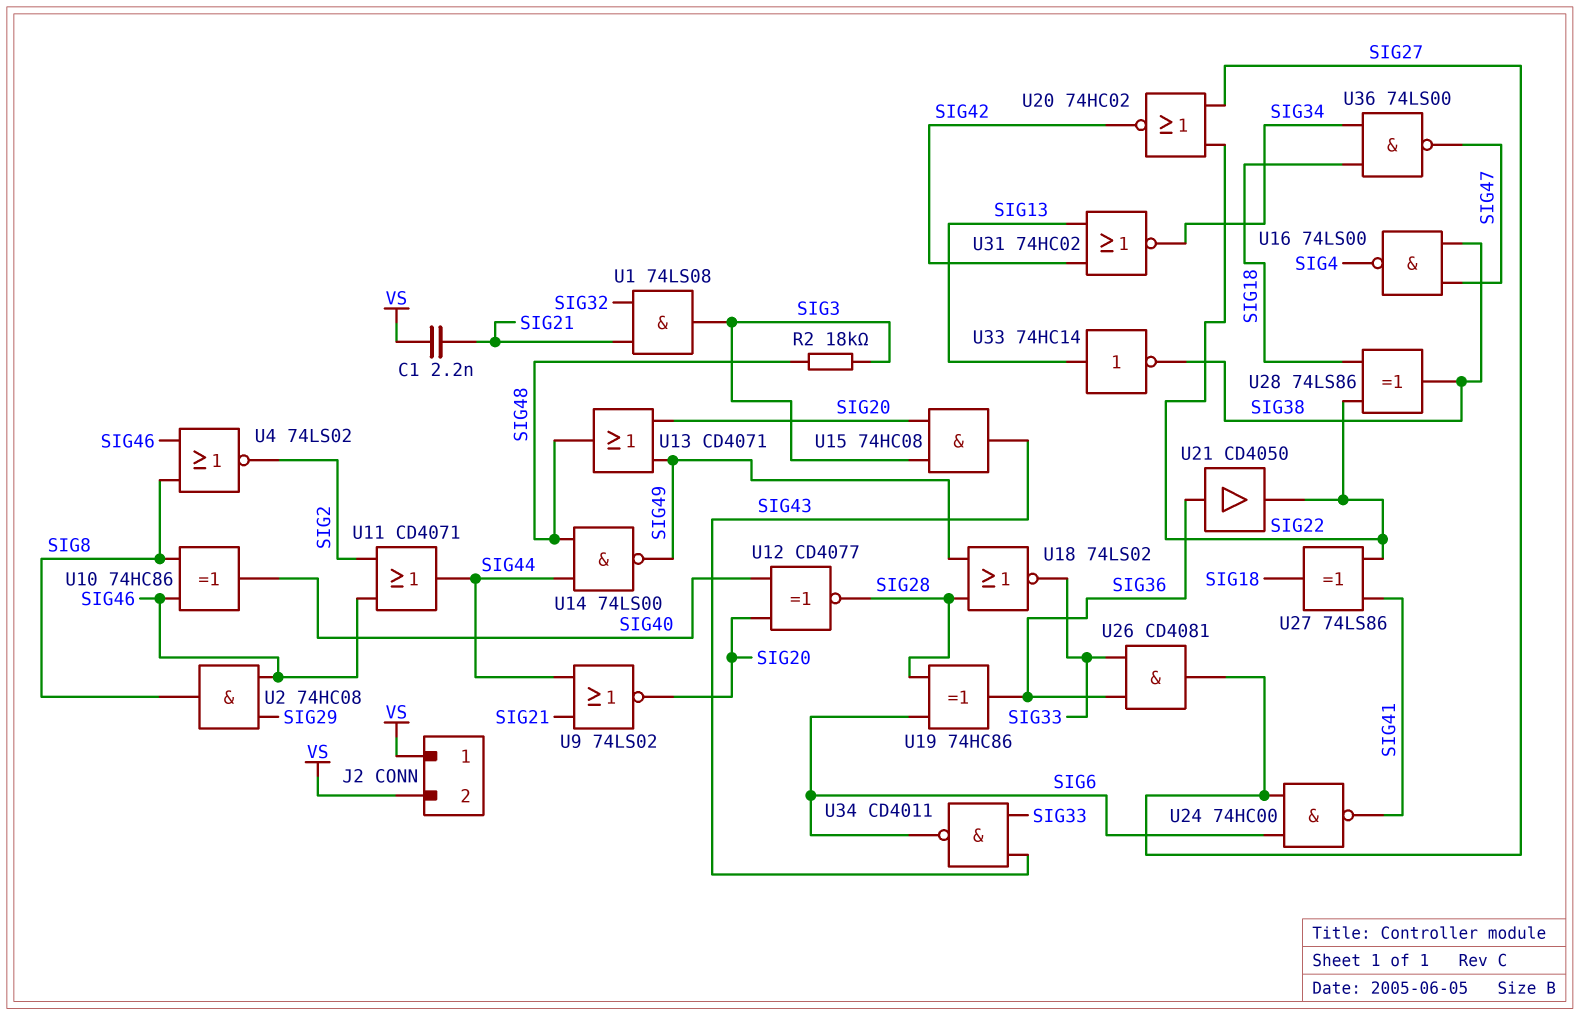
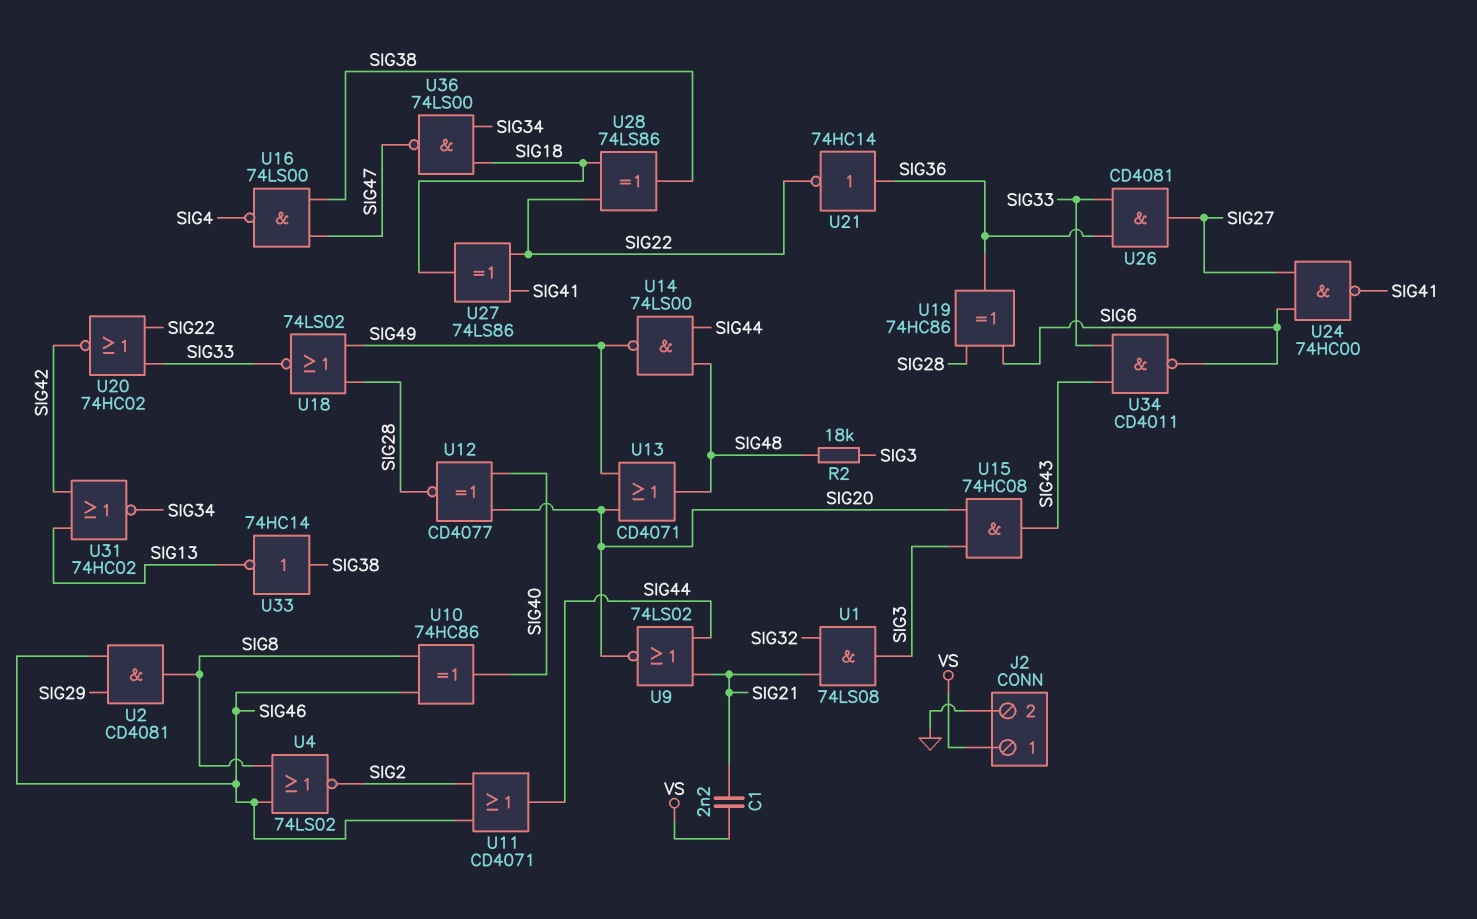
J2 pin 2: VS -> GND
U2: AND 74HC08 (in SIG29, in SIG46, out SIG8) -> AND CD4081 (in SIG29, in SIG46, out SIG8)
U20: NOR 74HC02 (in SIG22, in SIG27, out SIG42) -> NOR 74HC02 (in SIG22, in SIG33, out SIG42)
U21: buffer CD4050 (in SIG36, out SIG22) -> NOT 74HC14 (in SIG36, out SIG22)
U33: NOT 74HC14 (in SIG13, out SIG38) -> NOT 74HC14 (in SIG38, out SIG13)

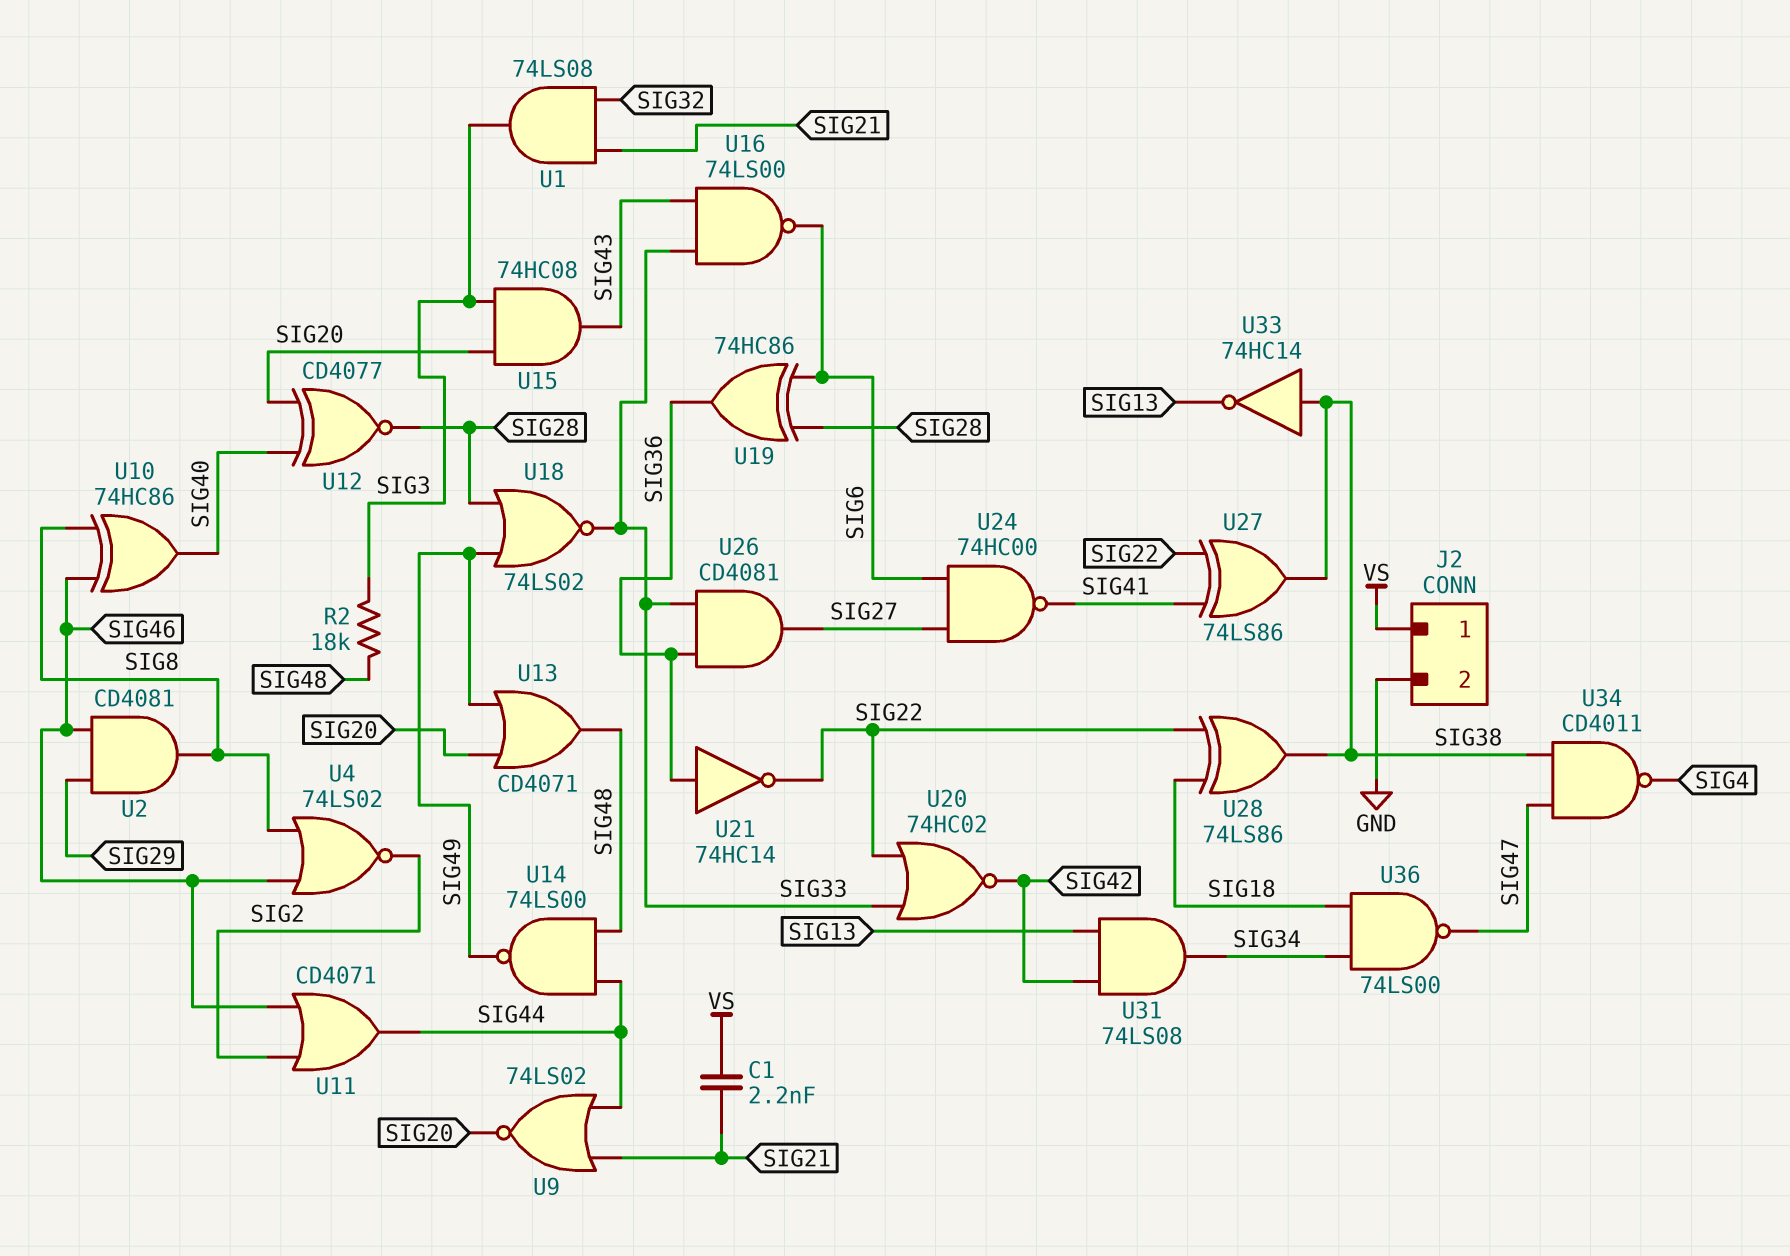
U16: NAND 74LS00 (in SIG38, in SIG47, out SIG4) -> NAND 74LS00 (in SIG33, in SIG43, out SIG6)
U27: XOR 74LS86 (in SIG22, in SIG41, out SIG18) -> XOR 74LS86 (in SIG22, in SIG41, out SIG38)
U31: NOR 74HC02 (in SIG13, in SIG42, out SIG34) -> AND 74LS08 (in SIG13, in SIG42, out SIG34)
U34: NAND CD4011 (in SIG33, in SIG43, out SIG6) -> NAND CD4011 (in SIG38, in SIG47, out SIG4)

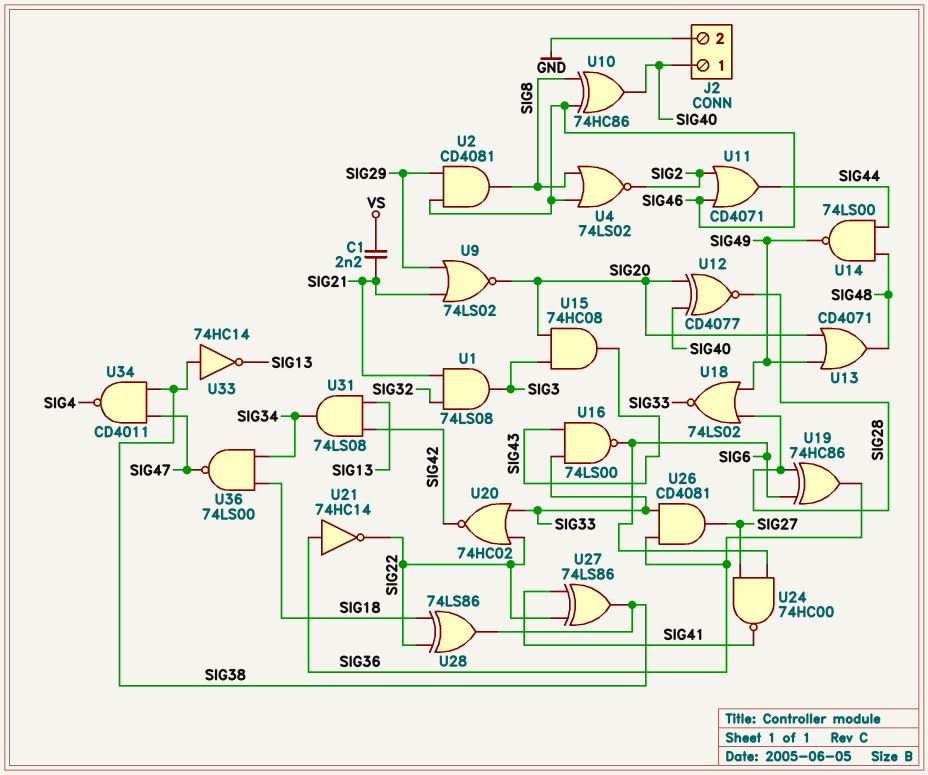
J2 pin 1: VS -> SIG40
R2: 18k (SIG3, SIG48) -> none
U9: NOR 74LS02 (in SIG21, in SIG44, out SIG20) -> NOR 74LS02 (in SIG21, in SIG29, out SIG20)

